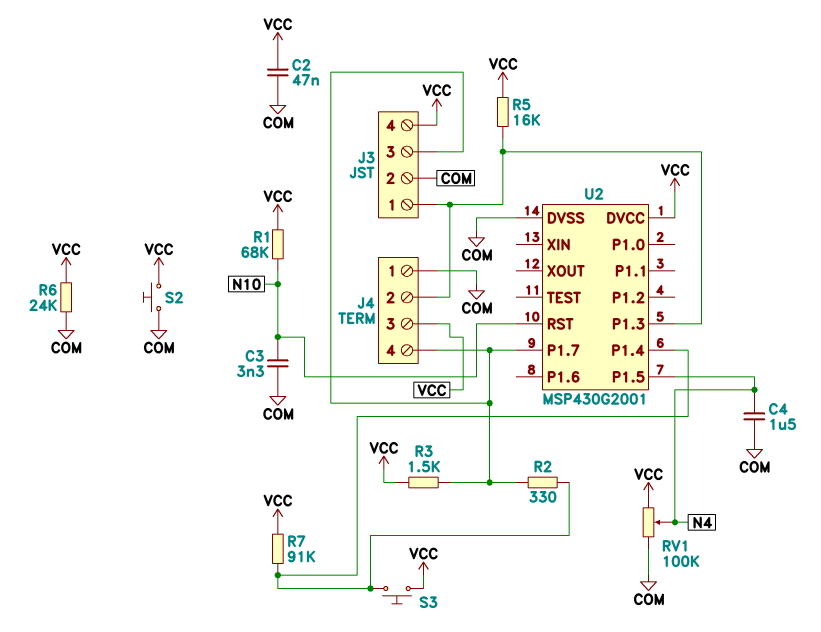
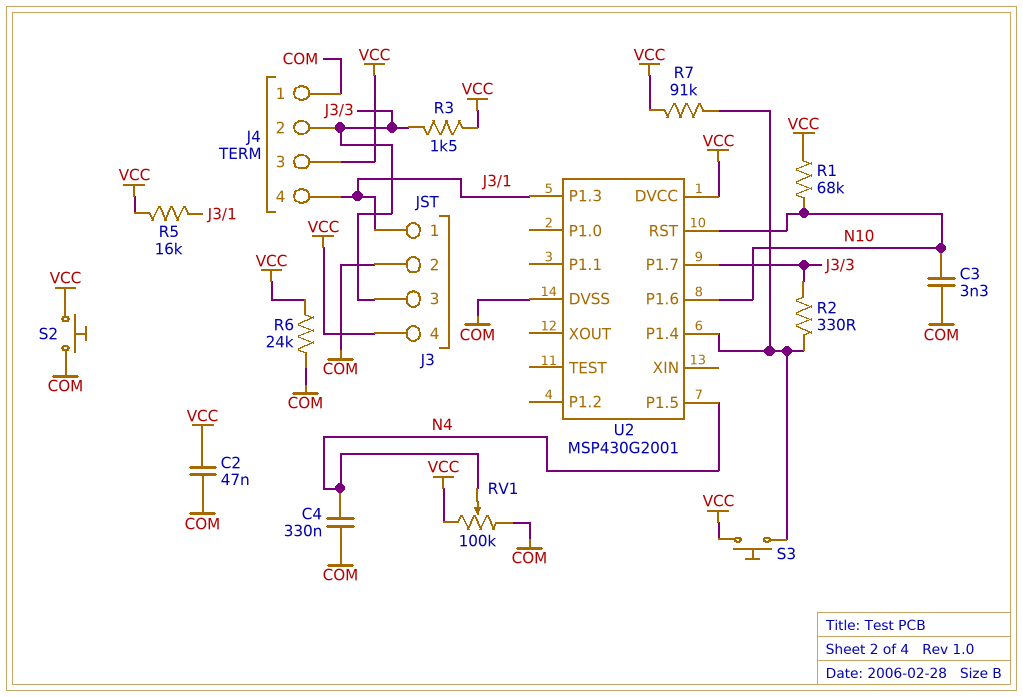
C4: 1.5uF (COM, N4) -> 330nF (COM, N4)
J4 pin 2: J3/1 -> J3/3
J4 pin 4: J3/3 -> J3/1
U2 pin P1.6: none -> N10

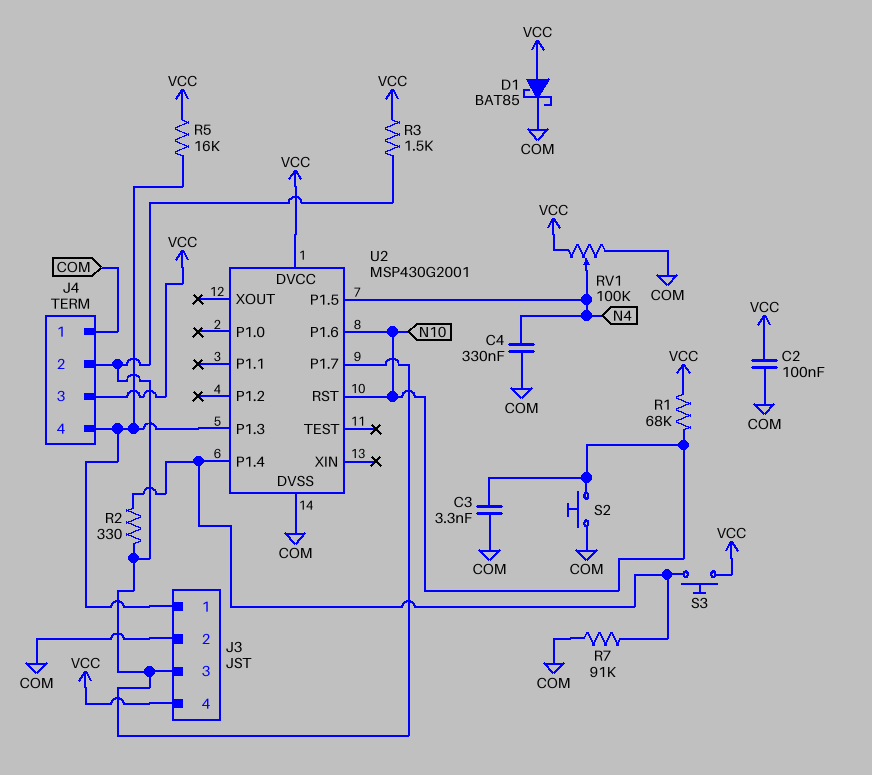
C2: 47nF (COM, VCC) -> 100nF (COM, VCC)
D1: none -> schottky BAT85 (A VCC, K COM)
R6: 24k (COM, VCC) -> none
R7: 91k (U2/P1.4, VCC) -> 91k (COM, U2/P1.4)
S2: button (COM, VCC) -> button (COM, N10)

